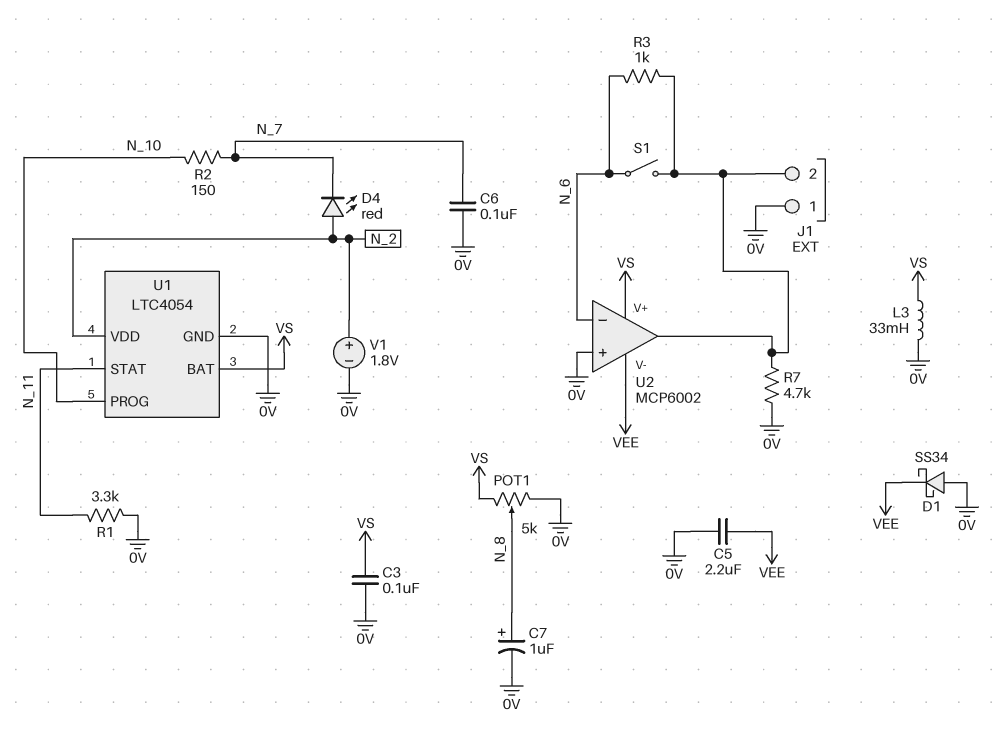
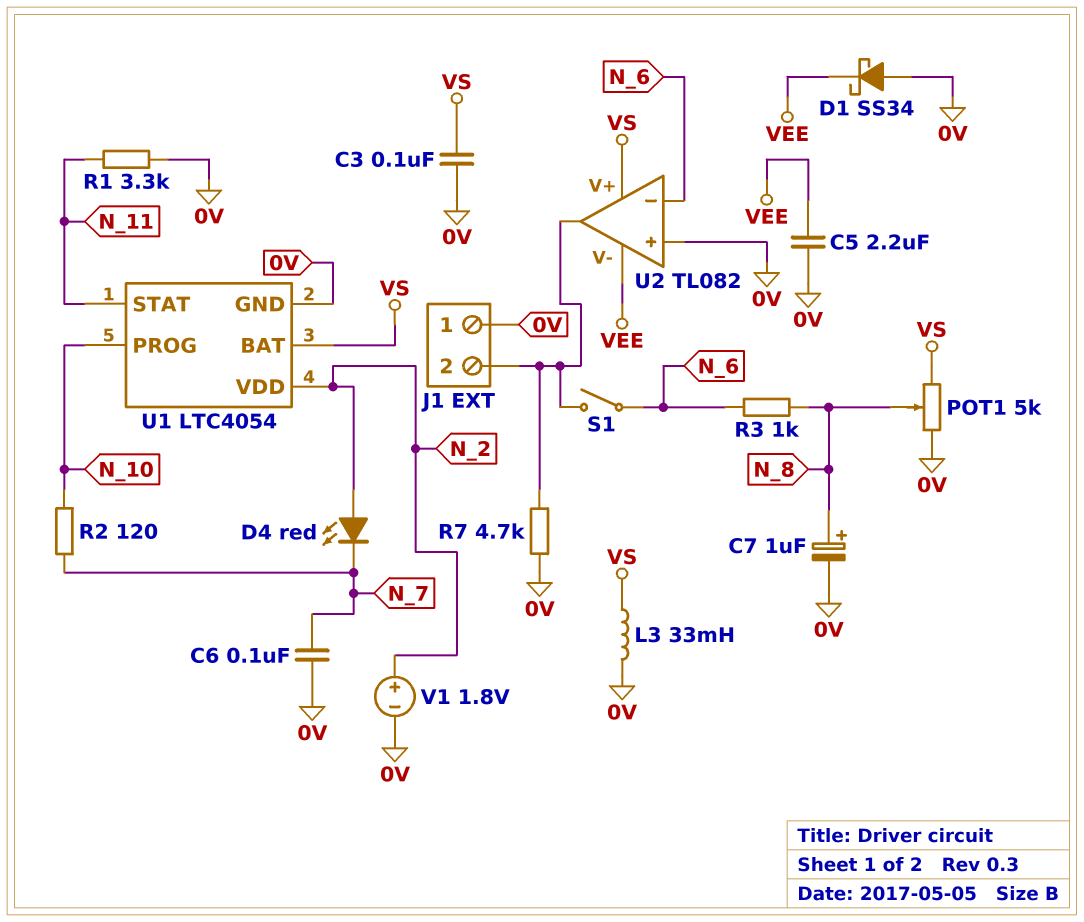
R2: 150 (N_7, N_10) -> 120 (N_7, N_10)
R3: 1k (J1/2, N_6) -> 1k (N_6, N_8)
U2: MCP6002 -> TL082

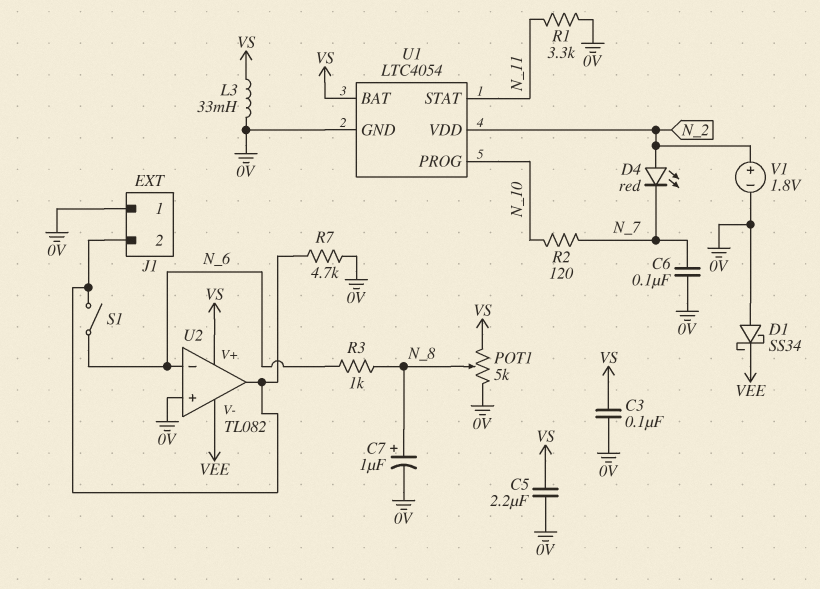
C5: 2.2uF (0V, VEE) -> 2.2uF (0V, VS)

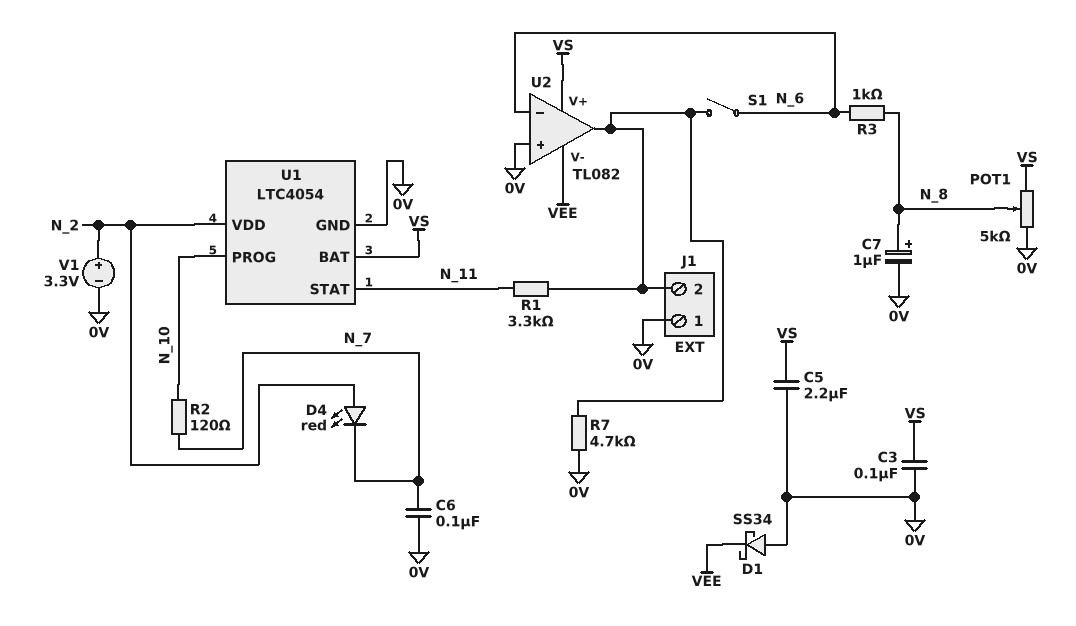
L3: 33mH (0V, VS) -> none
R1: 3.3k (0V, N_11) -> 3.3k (J1/2, N_11)
V1: 1.8V (plus N_2, minus 0V) -> 3.3V (plus N_2, minus 0V)

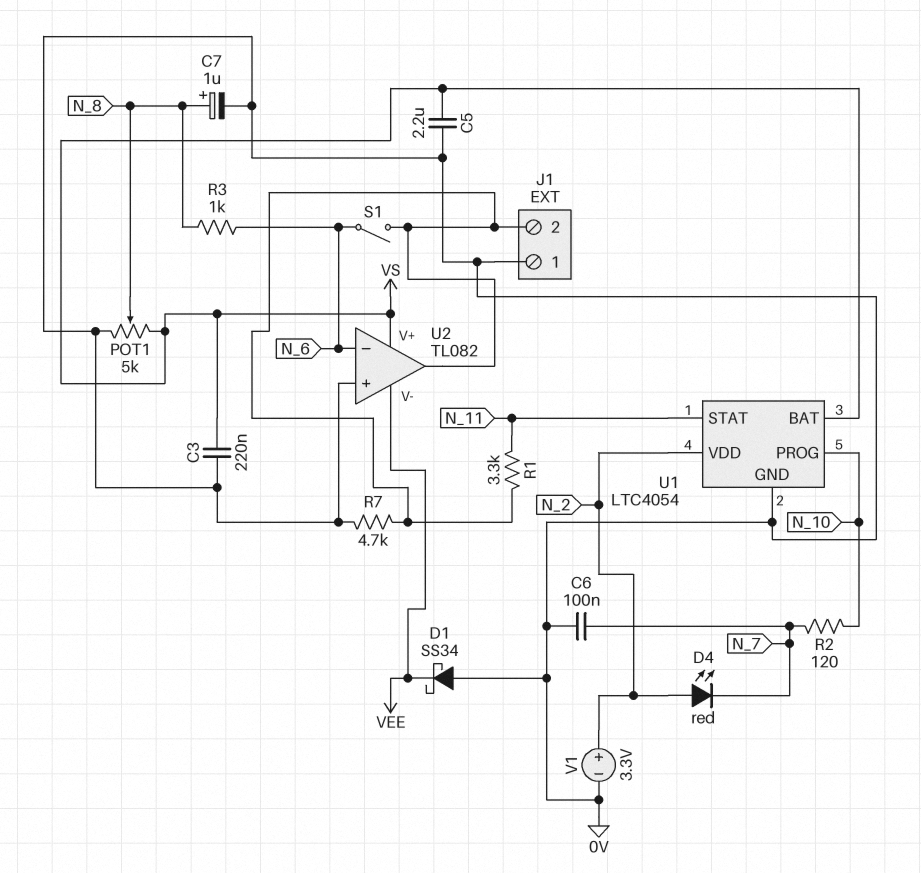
C3: 100nF (0V, VS) -> 220nF (0V, VS)

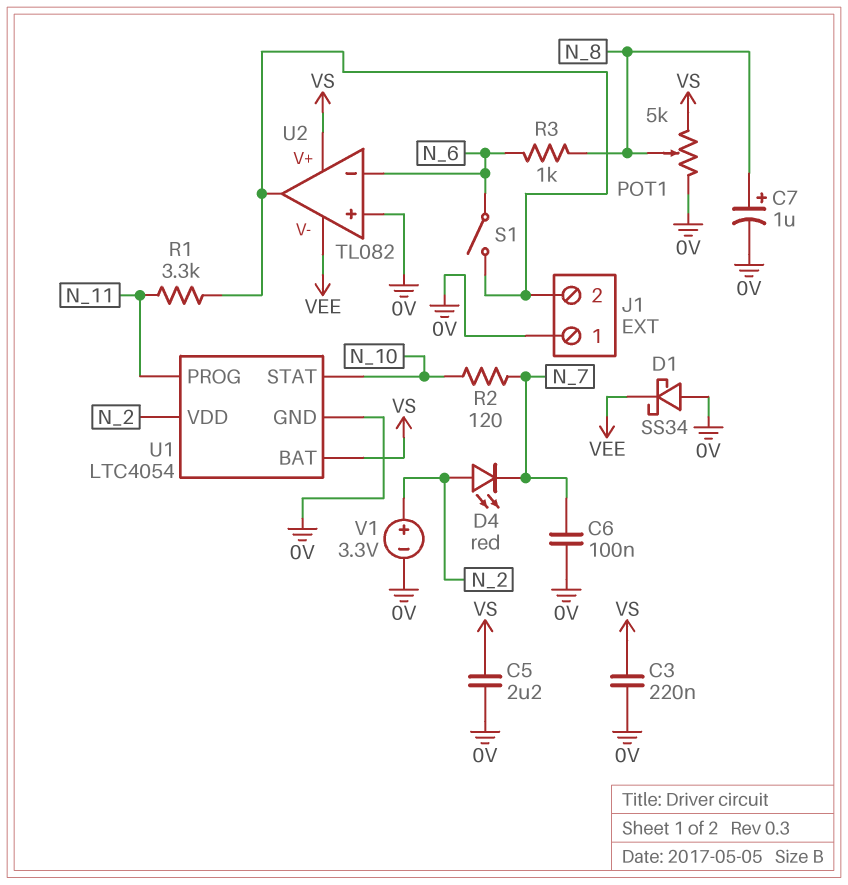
R7: 4.7k (0V, J1/2) -> none
U1 pin PROG: N_10 -> N_11
U1 pin STAT: N_11 -> N_10

